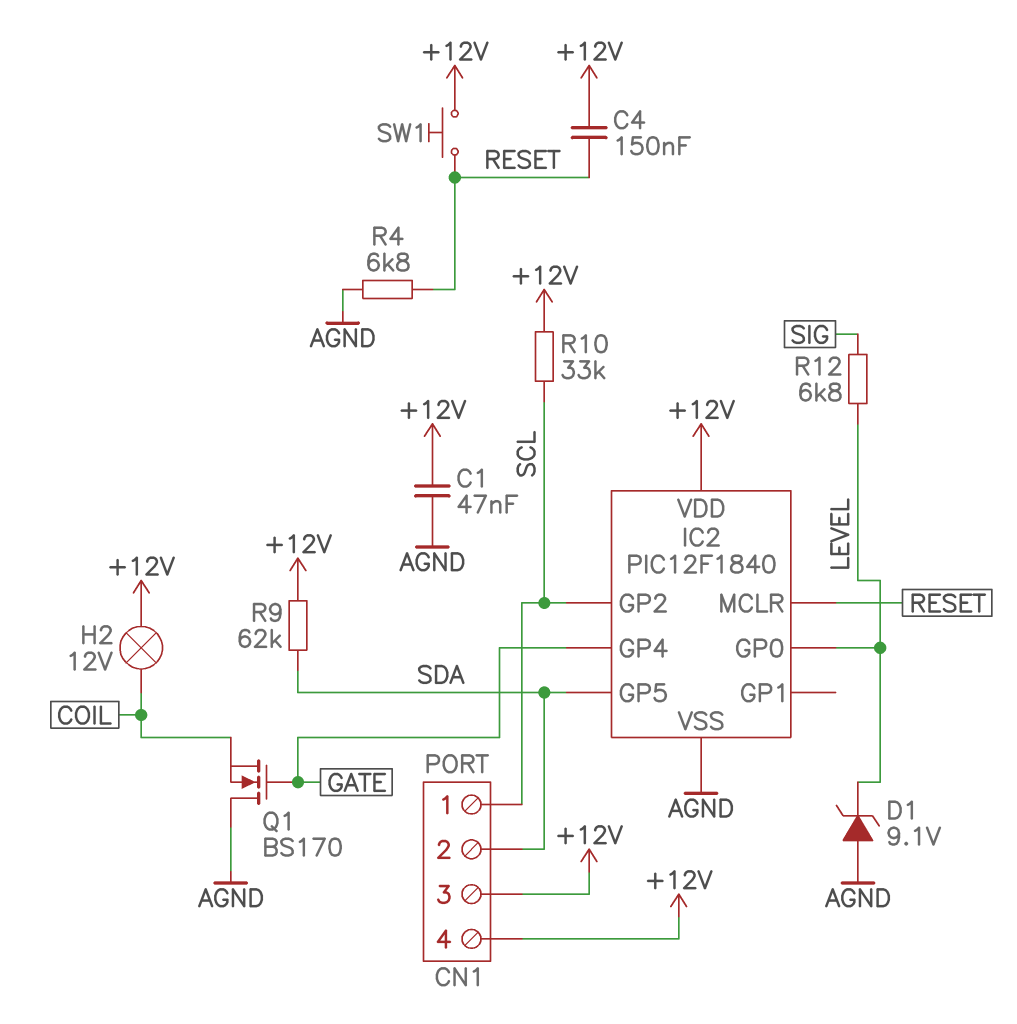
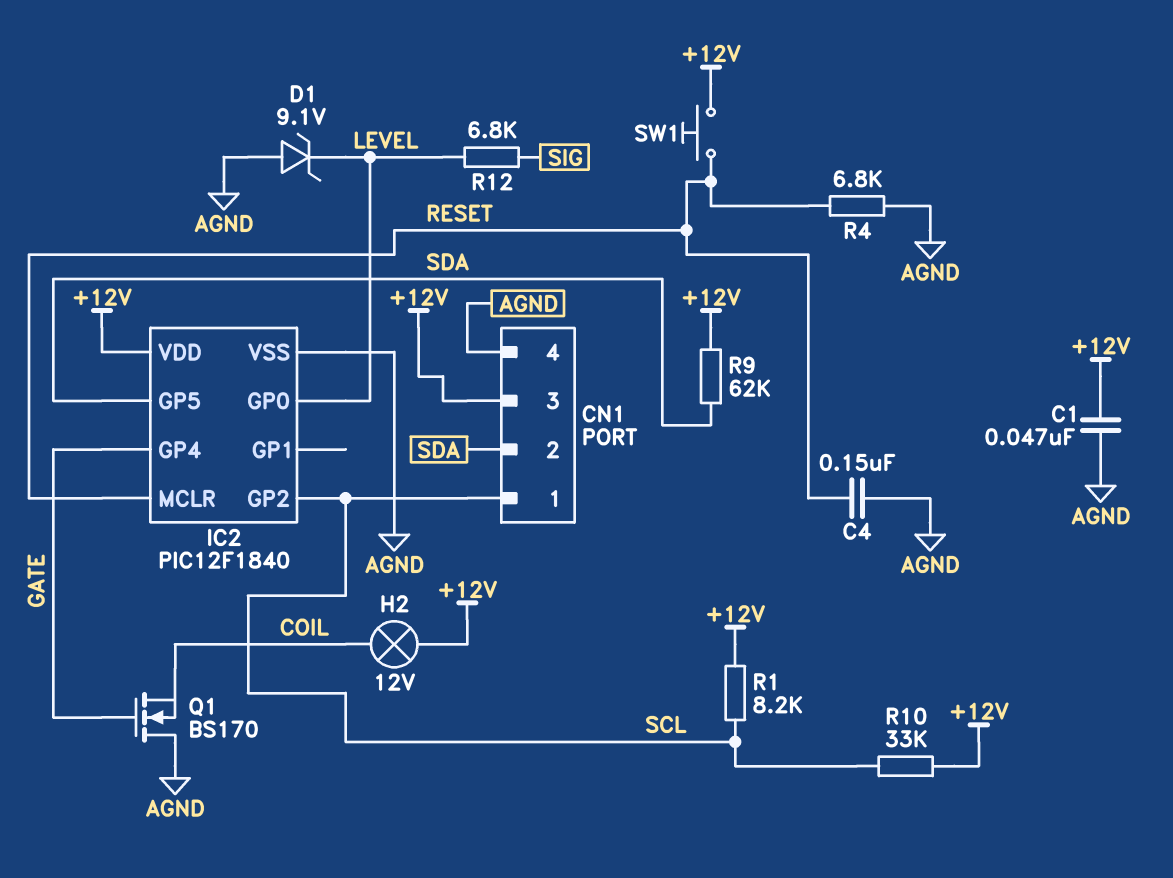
C4: 150nF (+12V, RESET) -> 150nF (AGND, RESET)
CN1 pin 4: +12V -> AGND
R1: none -> 8.2k (+12V, SCL)

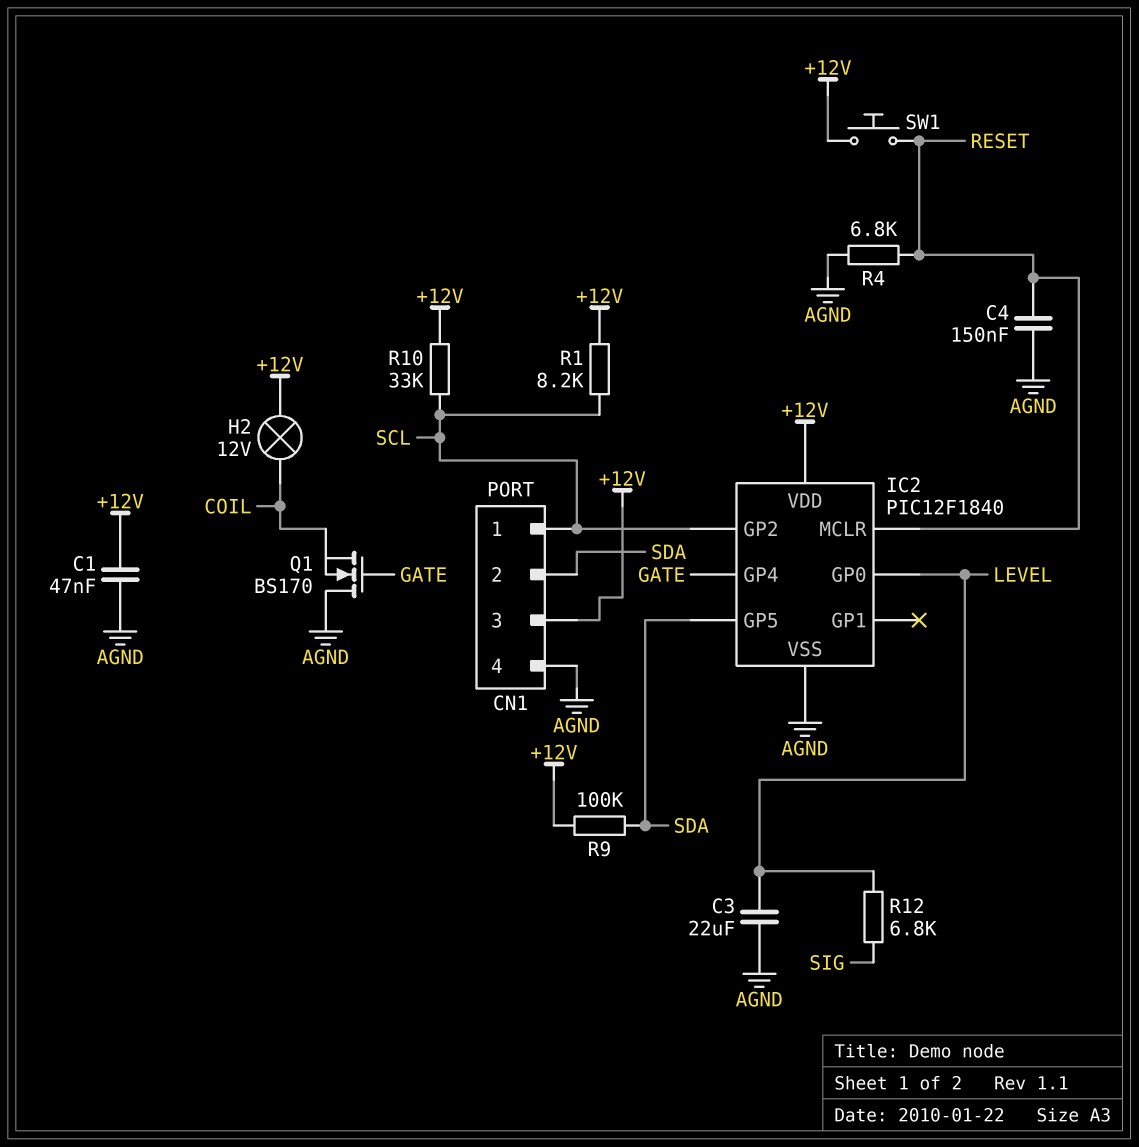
C3: none -> 22uF (AGND, LEVEL)
D1: zener 9.1V (A AGND, K LEVEL) -> none
R9: 62k (+12V, SDA) -> 100k (+12V, SDA)

